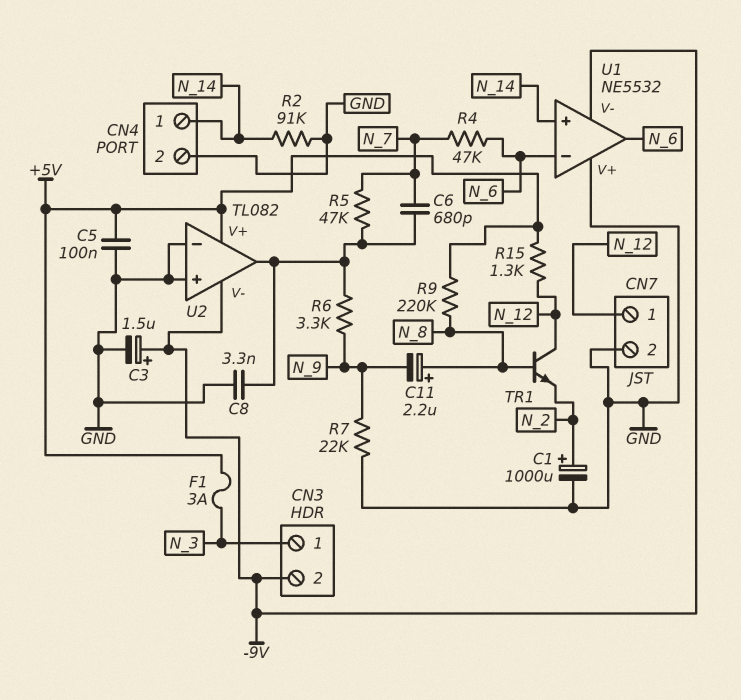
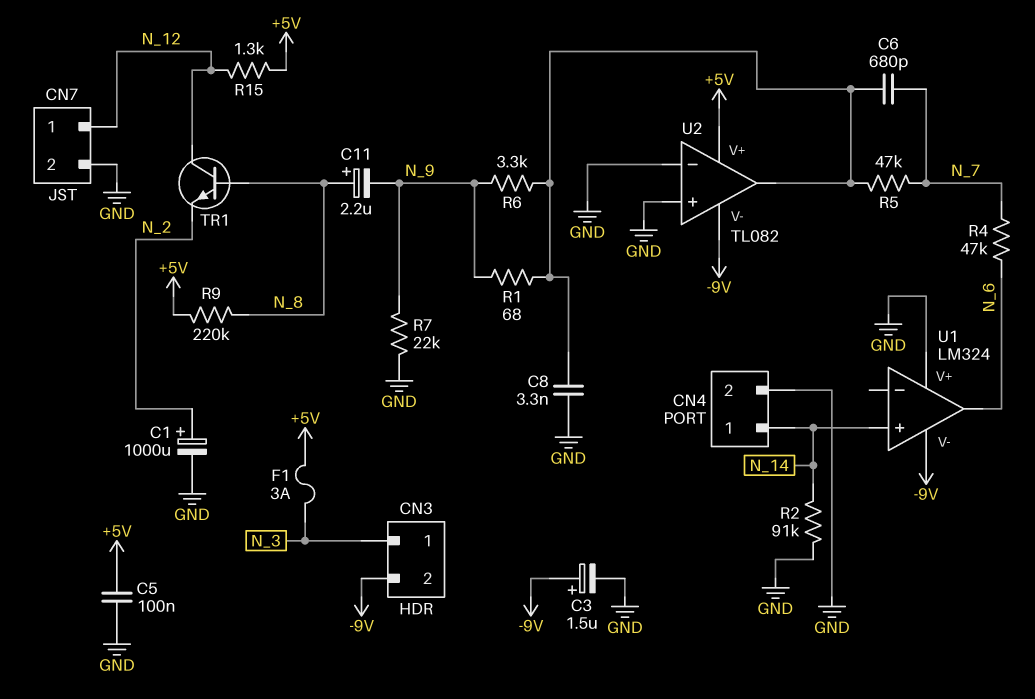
R1: none -> 68 (N_9, U2/out)
U1: NE5532 -> LM324
U1 pin in-: N_6 -> none

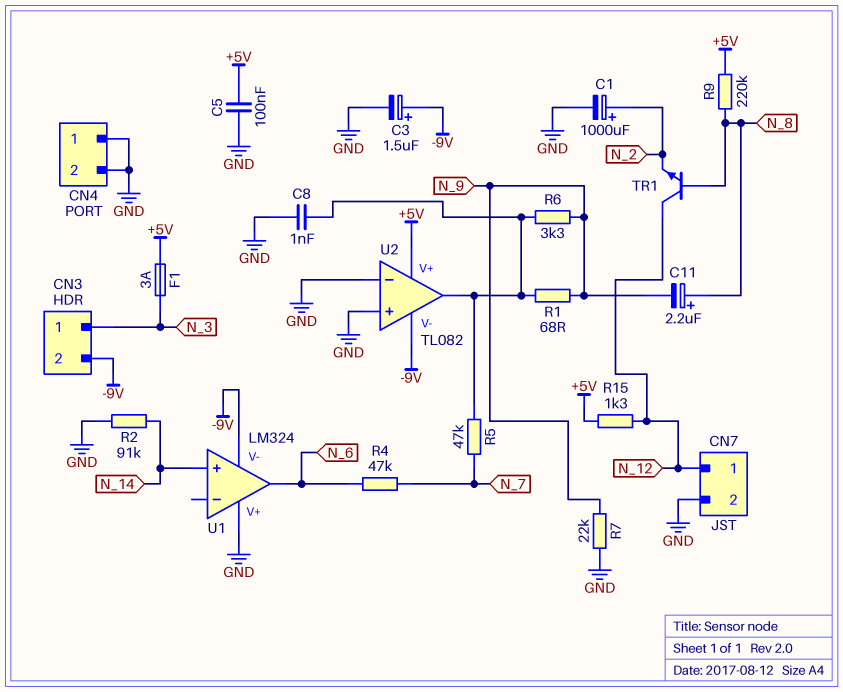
C6: 680pF (N_7, U2/out) -> none
C8: 3.3nF (GND, U2/out) -> 1nF (GND, U2/out)
CN4 pin 1: N_14 -> GND

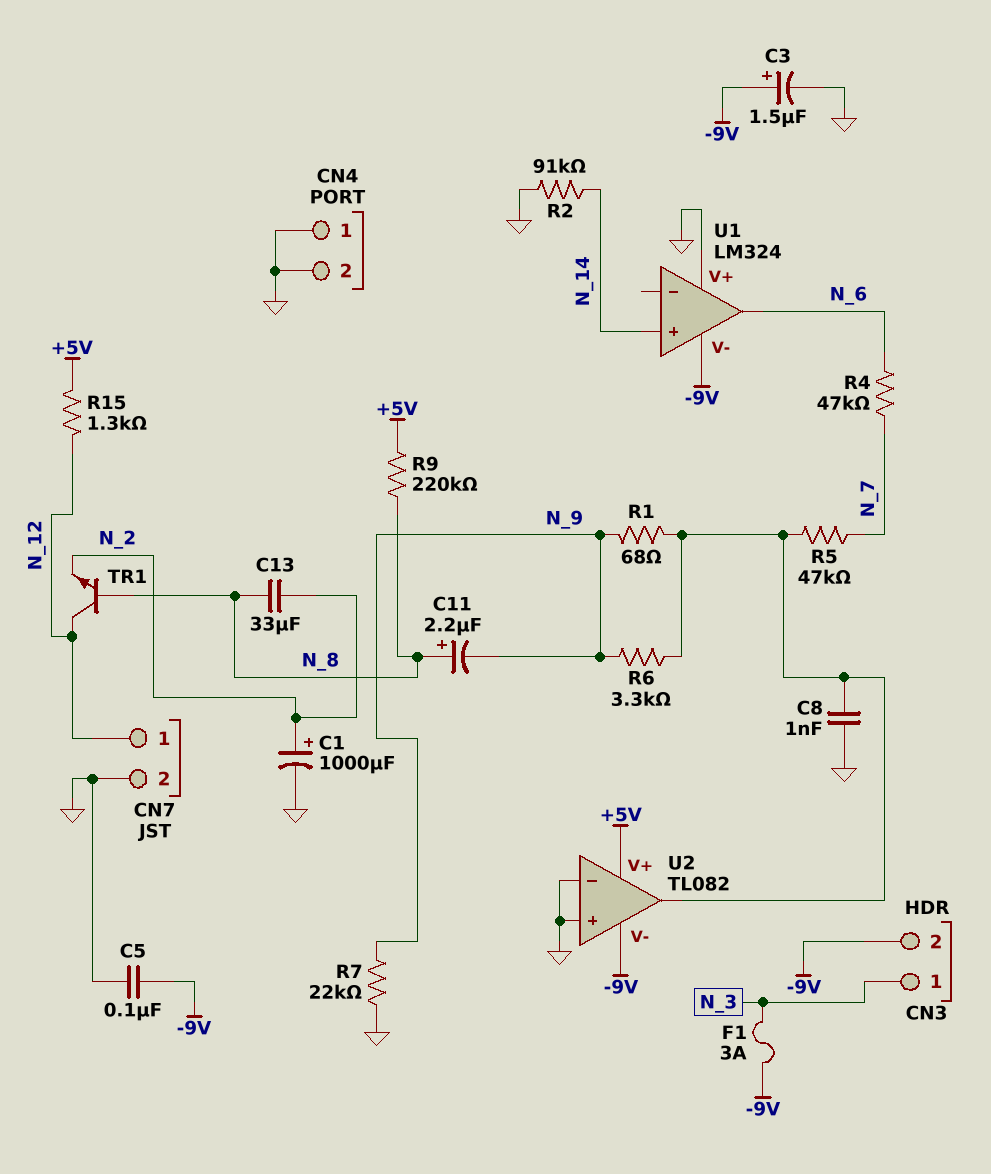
C5: 100nF (+5V, GND) -> 100nF (-9V, GND)
C13: none -> 33uF (N_2, N_8)
F1: 3A (+5V, N_3) -> 3A (-9V, N_3)

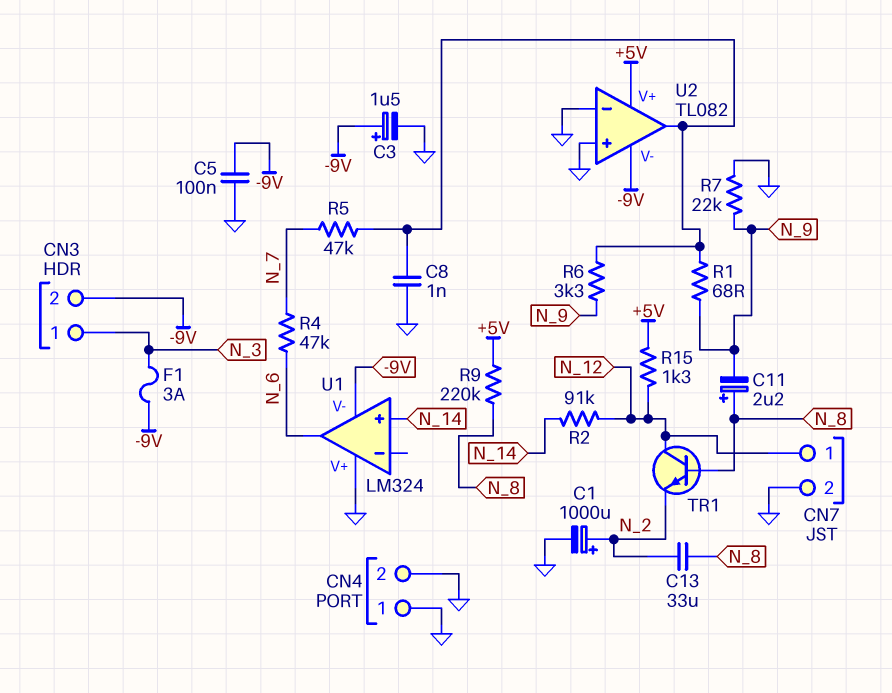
R2: 91k (GND, N_14) -> 91k (N_12, N_14)

